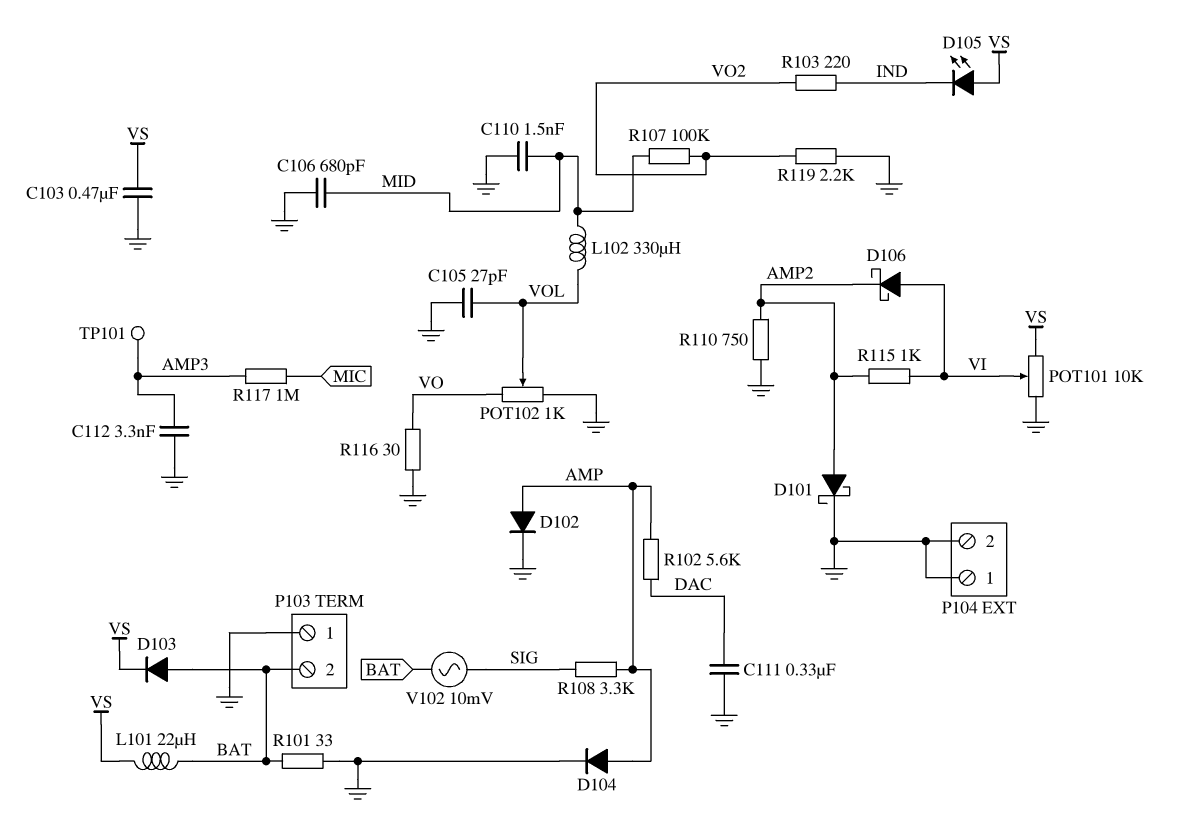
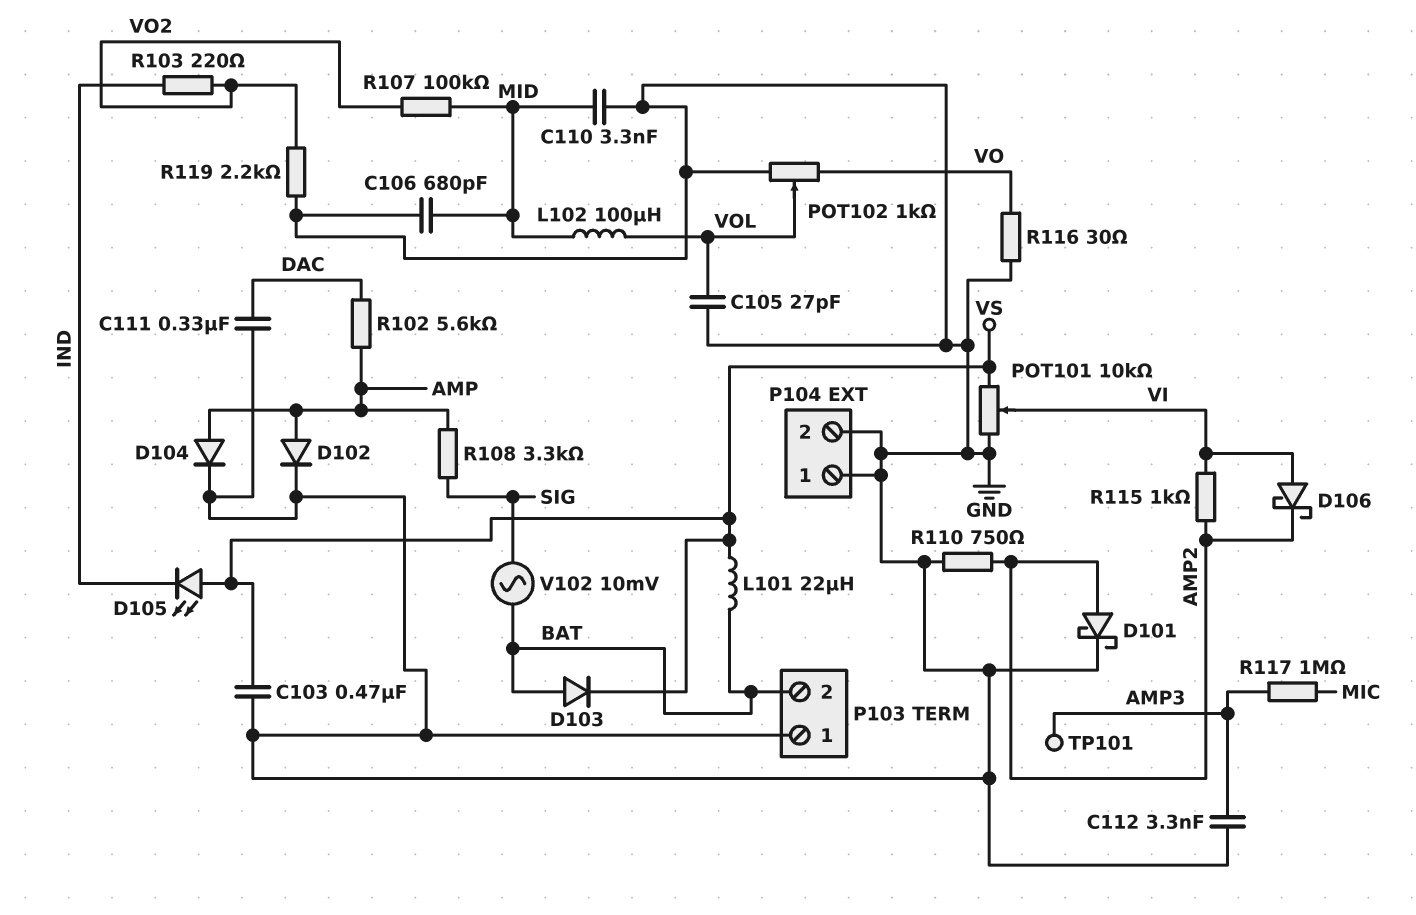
C110: 1.5nF (GND, MID) -> 3.3nF (GND, MID)
L102: 330uH (MID, VOL) -> 100uH (MID, VOL)
R101: 33 (BAT, GND) -> none

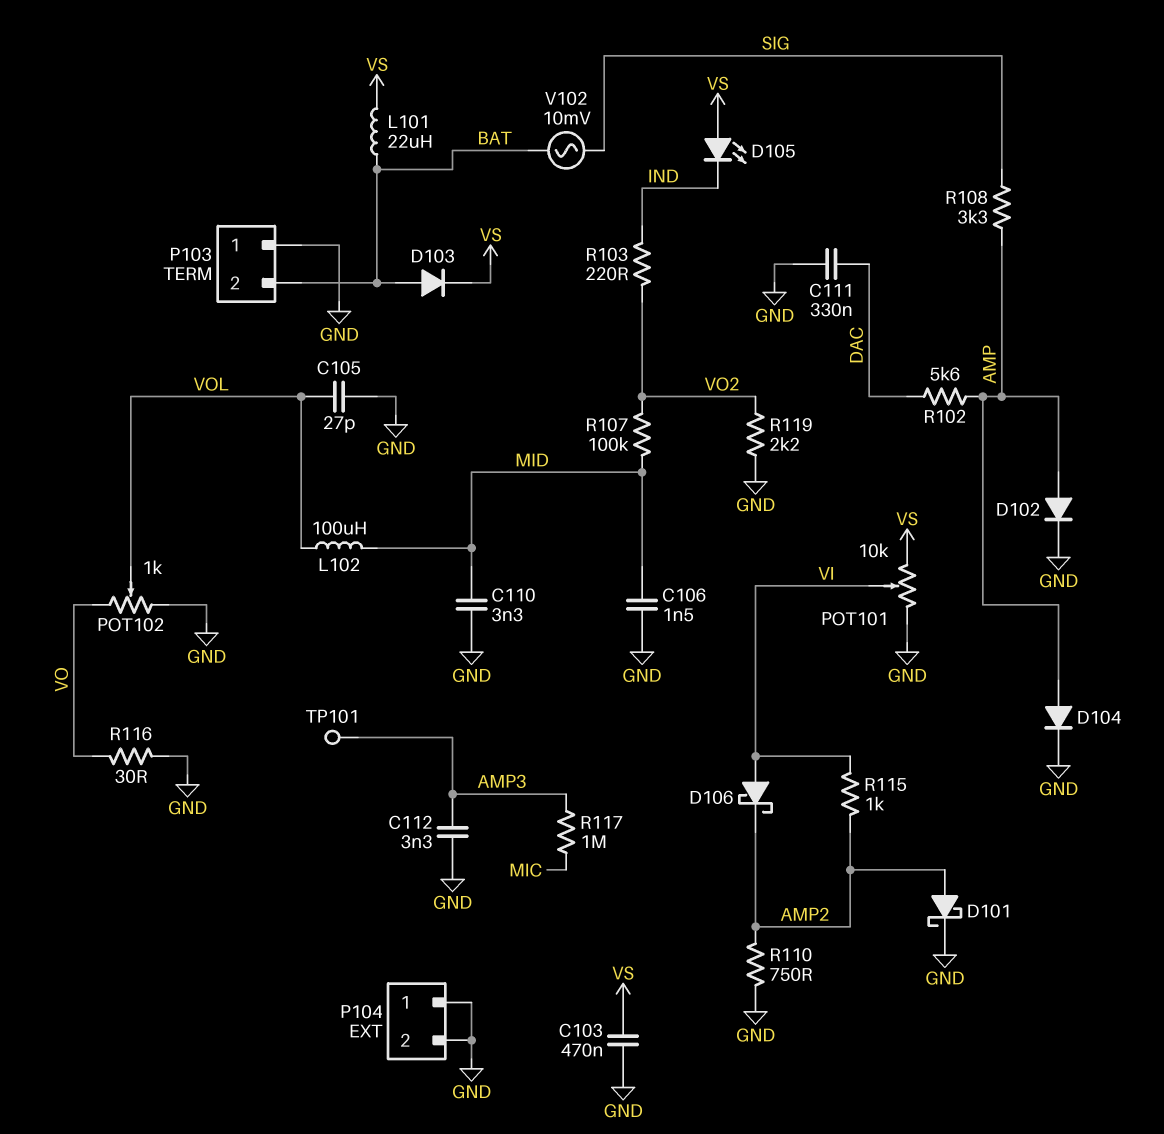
C106: 680pF (GND, MID) -> 1.5nF (GND, MID)

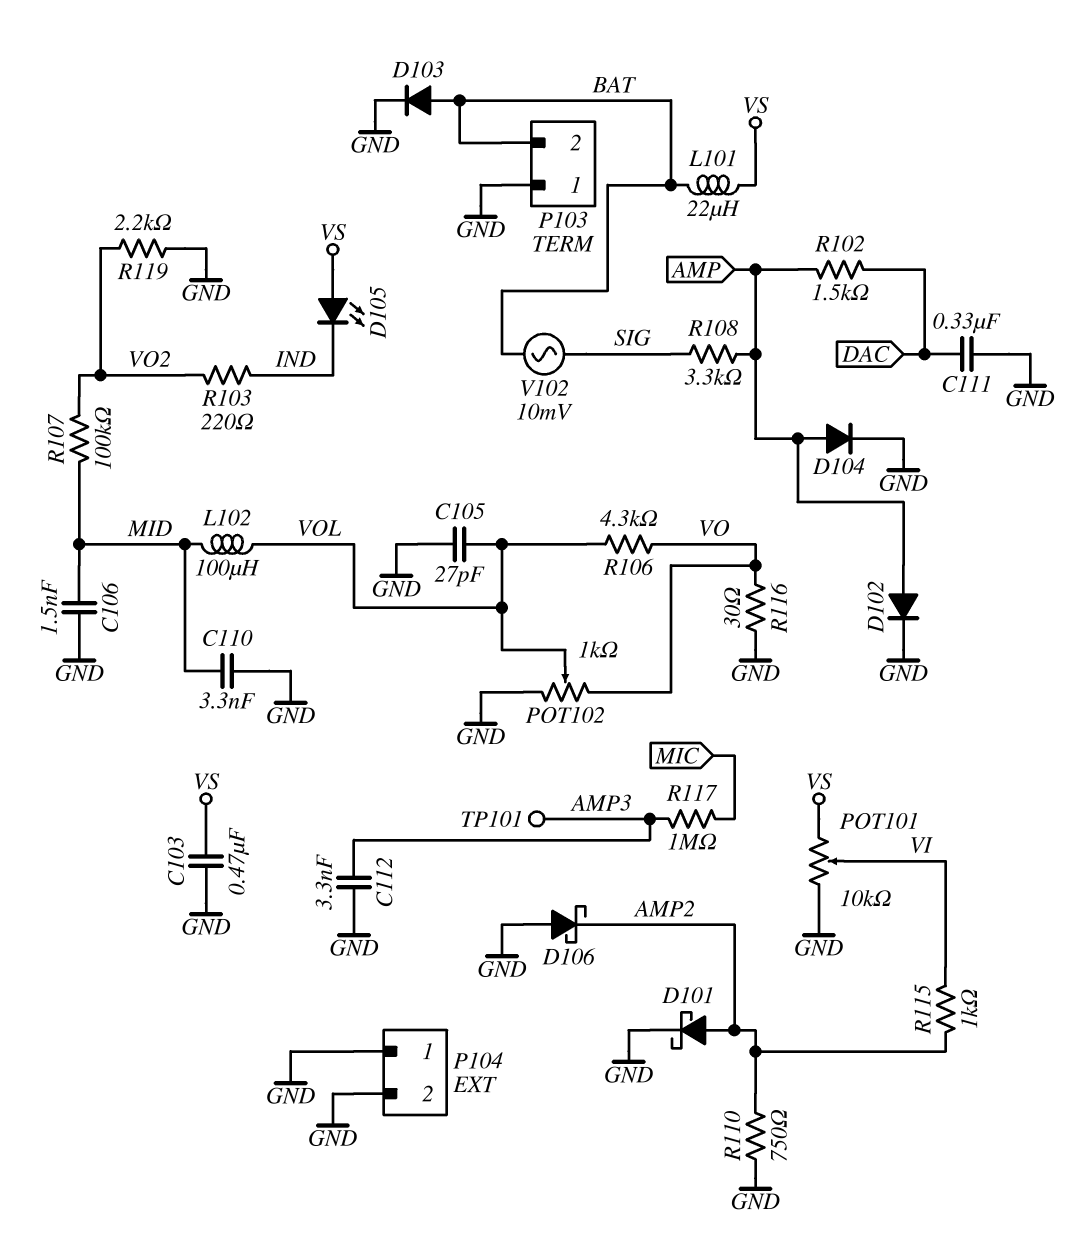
D103: diode (A BAT, K VS) -> diode (A BAT, K GND)
D106: schottky (A VI, K AMP2) -> schottky (A GND, K AMP2)
R102: 5.6k (AMP, DAC) -> 1.5k (AMP, DAC)
R106: none -> 4.3k (VO, VOL)

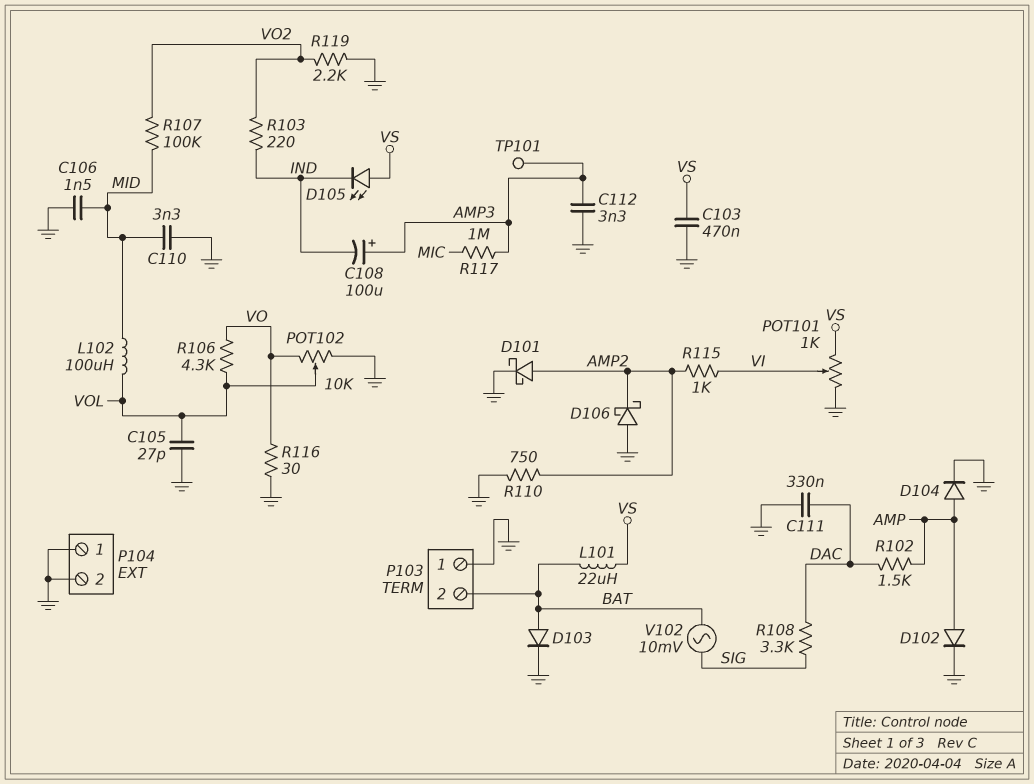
C108: none -> 100uF (plus AMP3, minus IND)
POT101: 10k (GND, VS, wiper VI) -> 1k (GND, VS, wiper VI)
POT102: 1k (GND, VO, wiper VOL) -> 10k (GND, VO, wiper VOL)
R108: 3.3k (AMP, SIG) -> 3.3k (DAC, SIG)

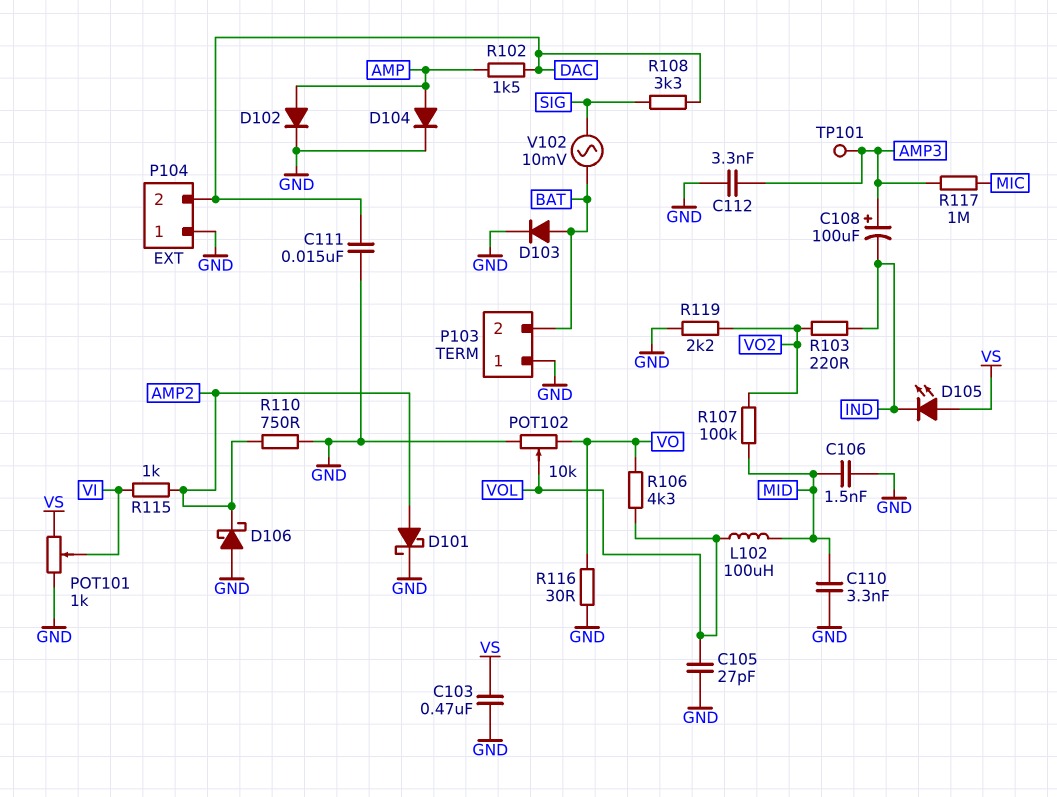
C111: 330nF (DAC, GND) -> 15nF (DAC, GND)
L101: 22uH (BAT, VS) -> none
P104 pin 2: GND -> DAC

